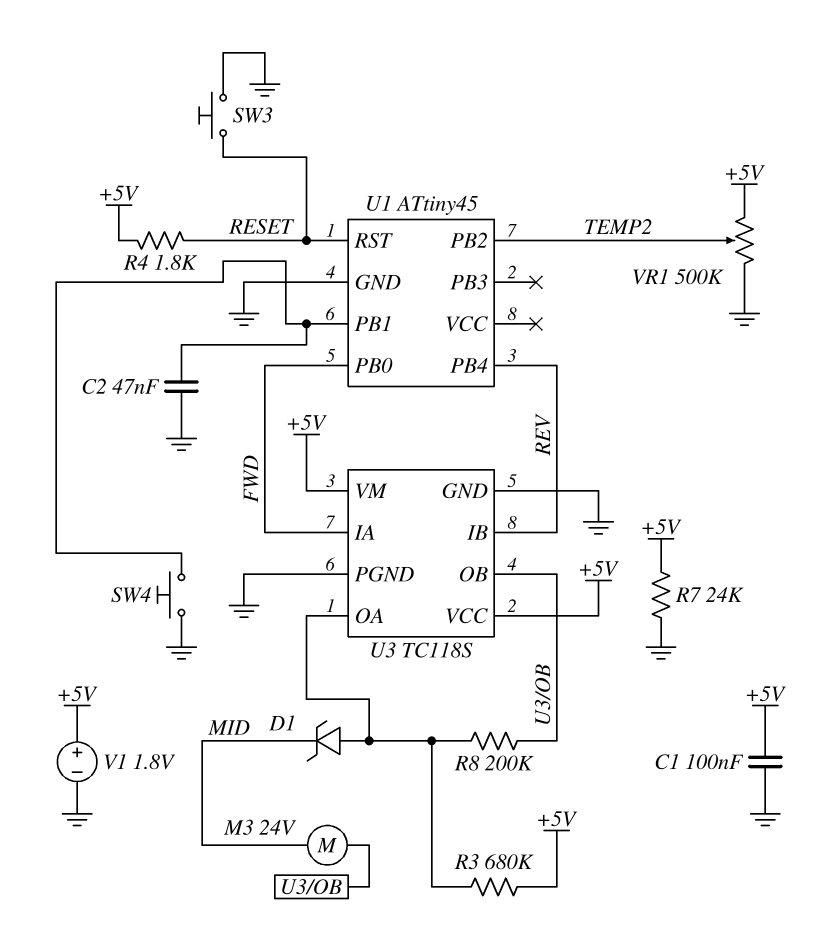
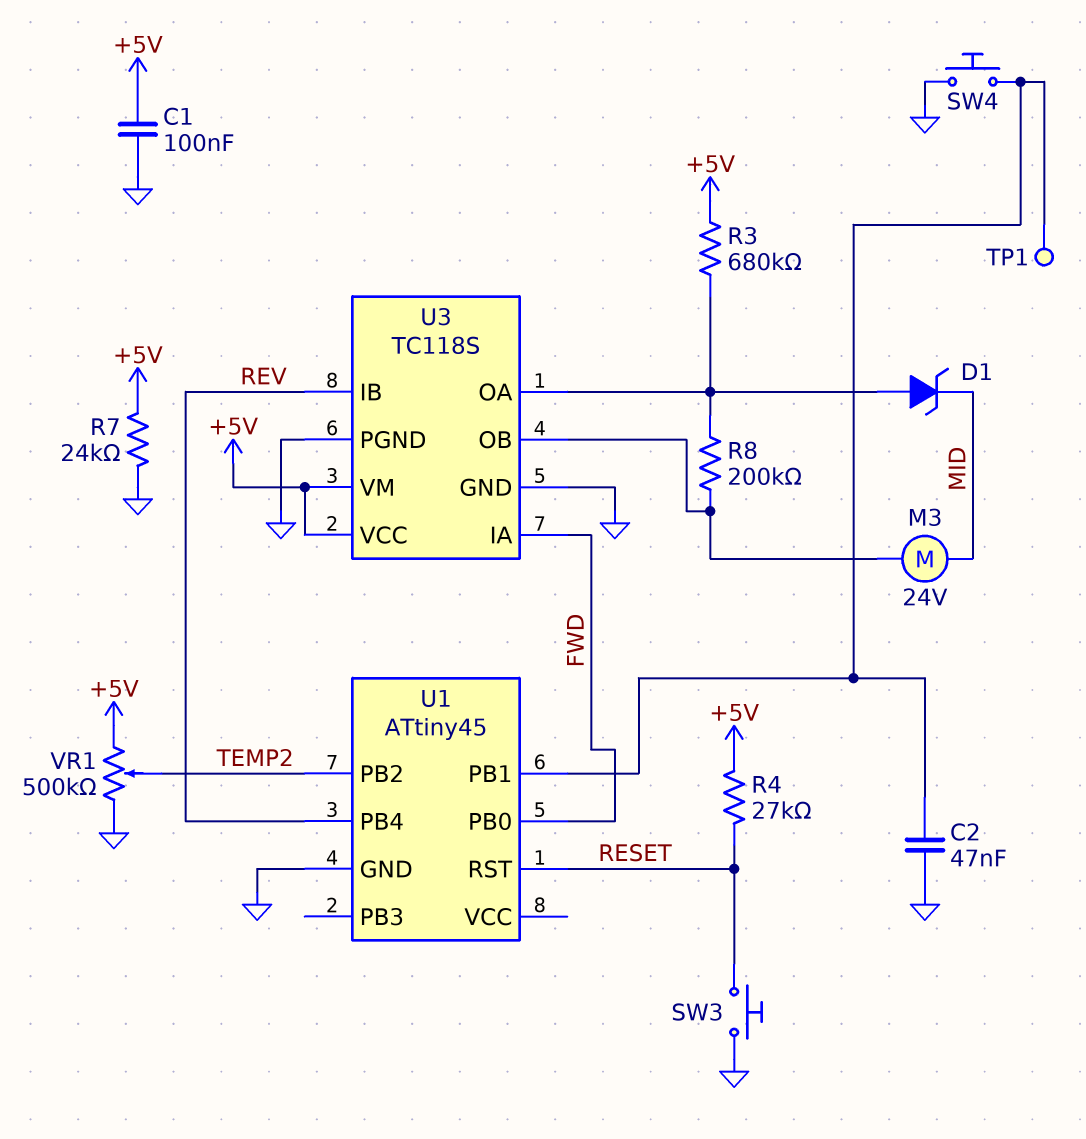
R4: 1.8k (+5V, RESET) -> 27k (+5V, RESET)
TP1: none -> test point (U1/PB1)
V1: 1.8V (plus +5V, minus GND) -> none

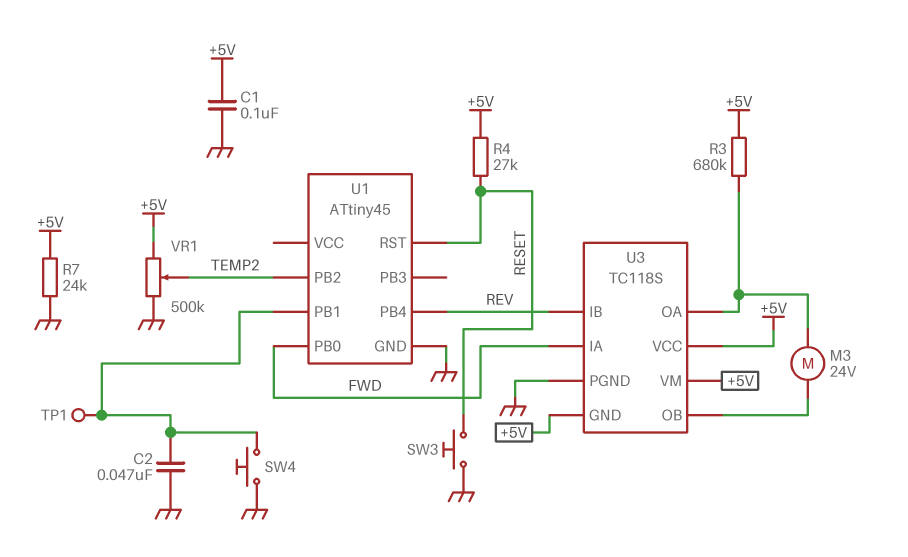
D1: zener (A U3/OA, K MID) -> none
M3: motor 24V (MID, U3/OB) -> motor 24V (U3/OA, U3/OB)
R8: 200k (U3/OA, U3/OB) -> none
U3 pin GND: GND -> +5V

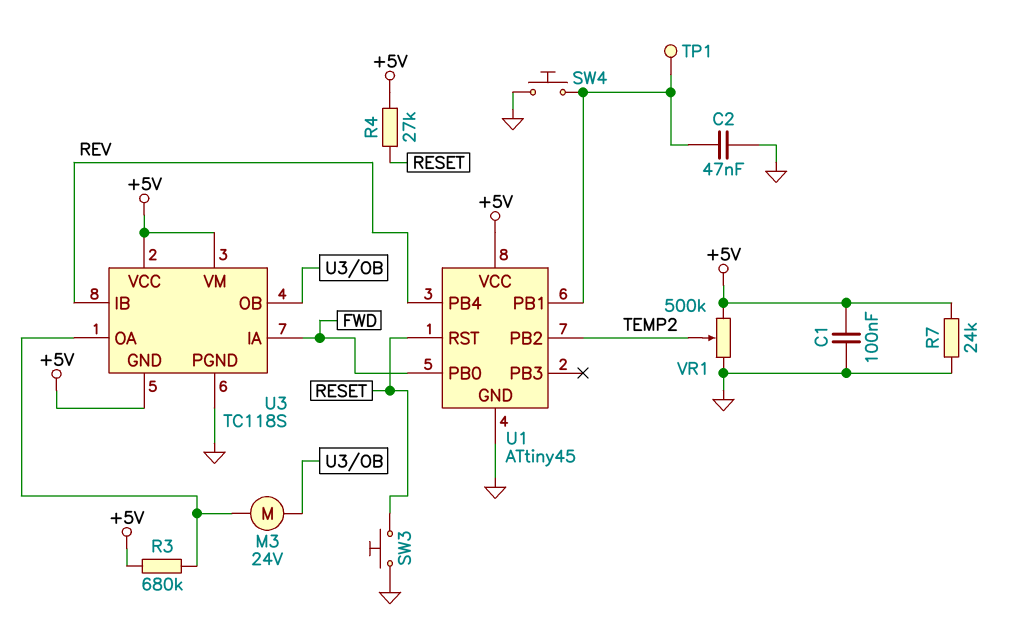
U1 pin VCC: none -> +5V

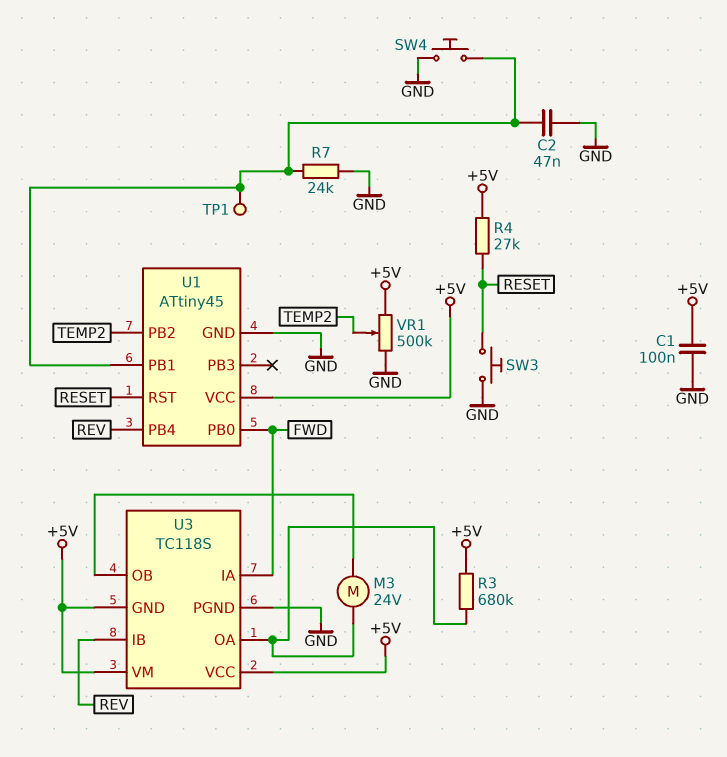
R7: 24k (+5V, GND) -> 24k (GND, U1/PB1)

